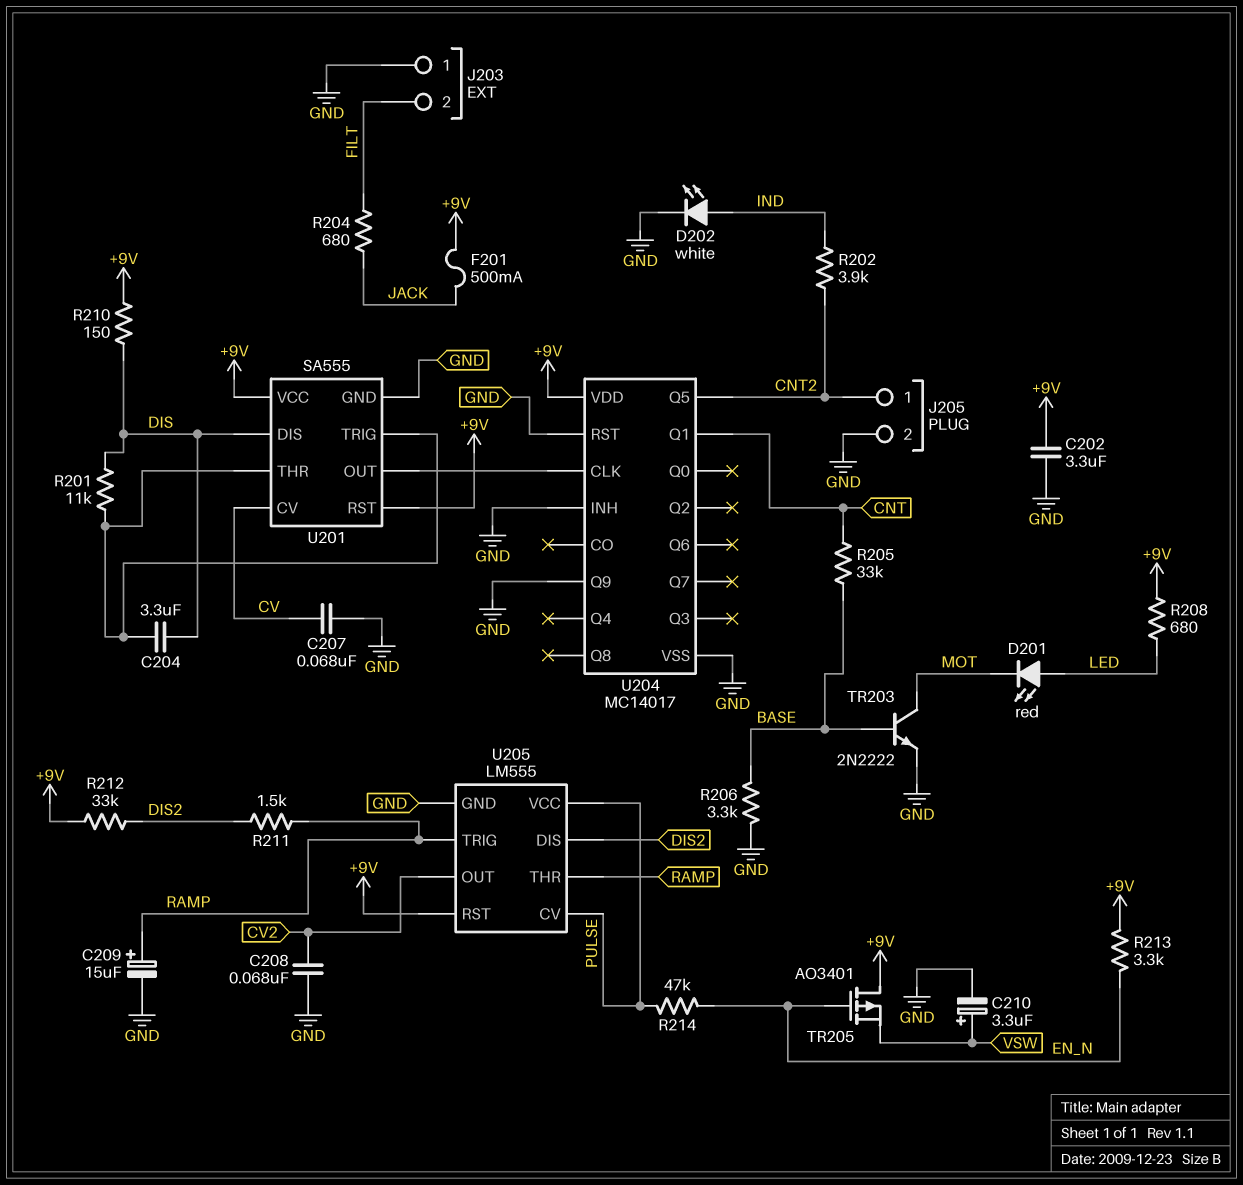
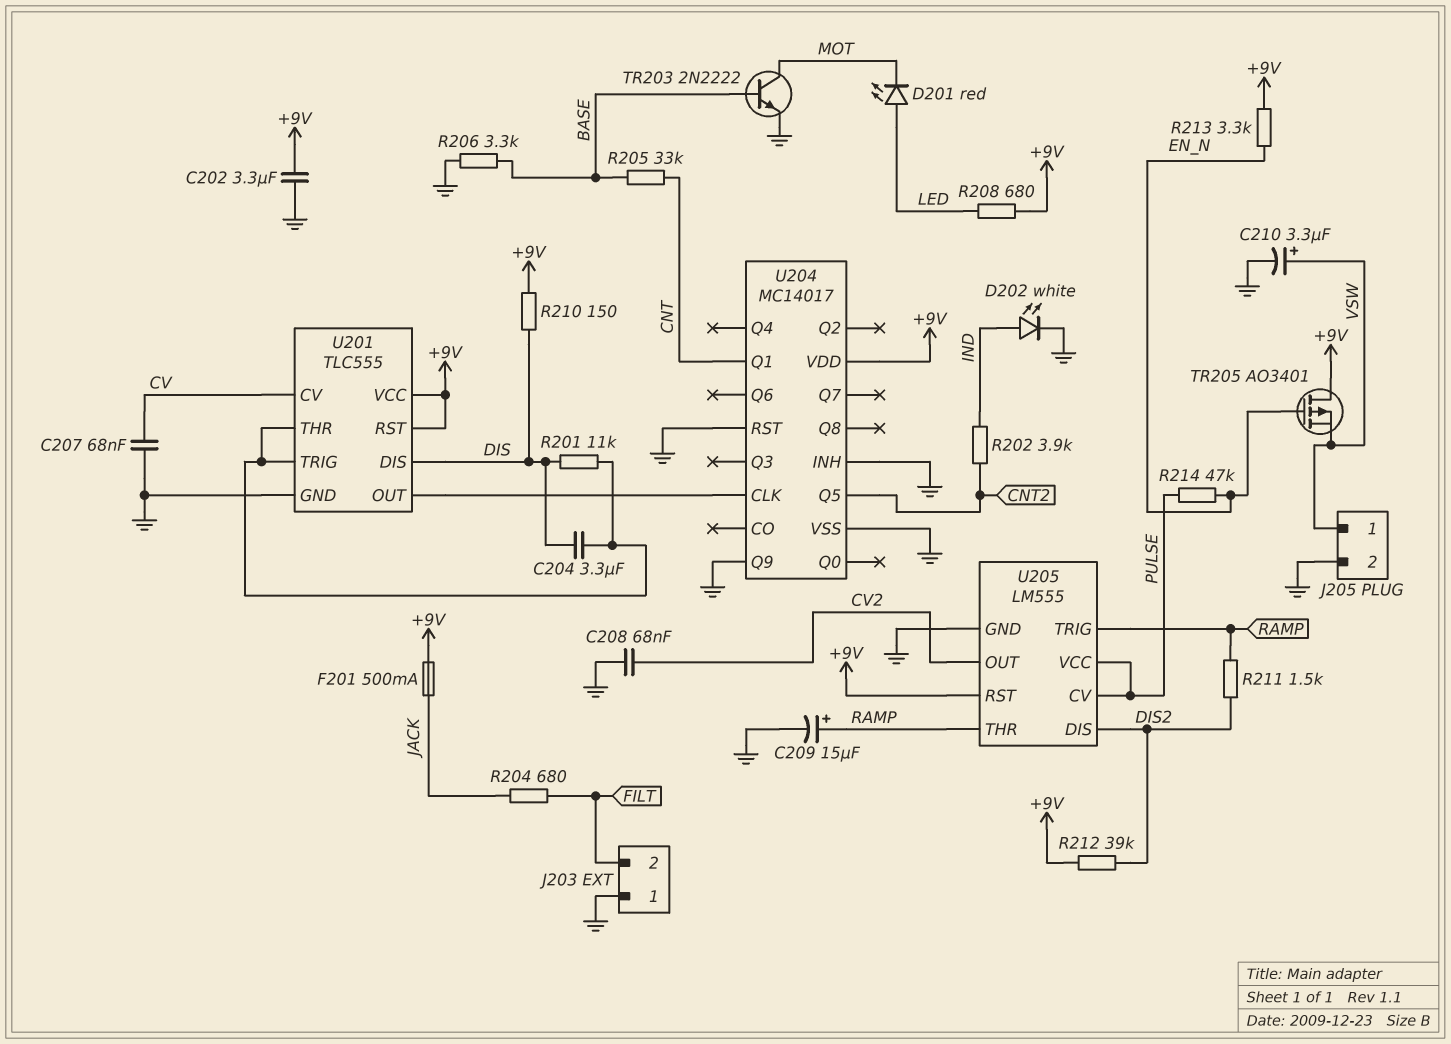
J205 pin 1: CNT2 -> VSW
R212: 33k (+9V, DIS2) -> 39k (+9V, DIS2)
U201: SA555 -> TLC555

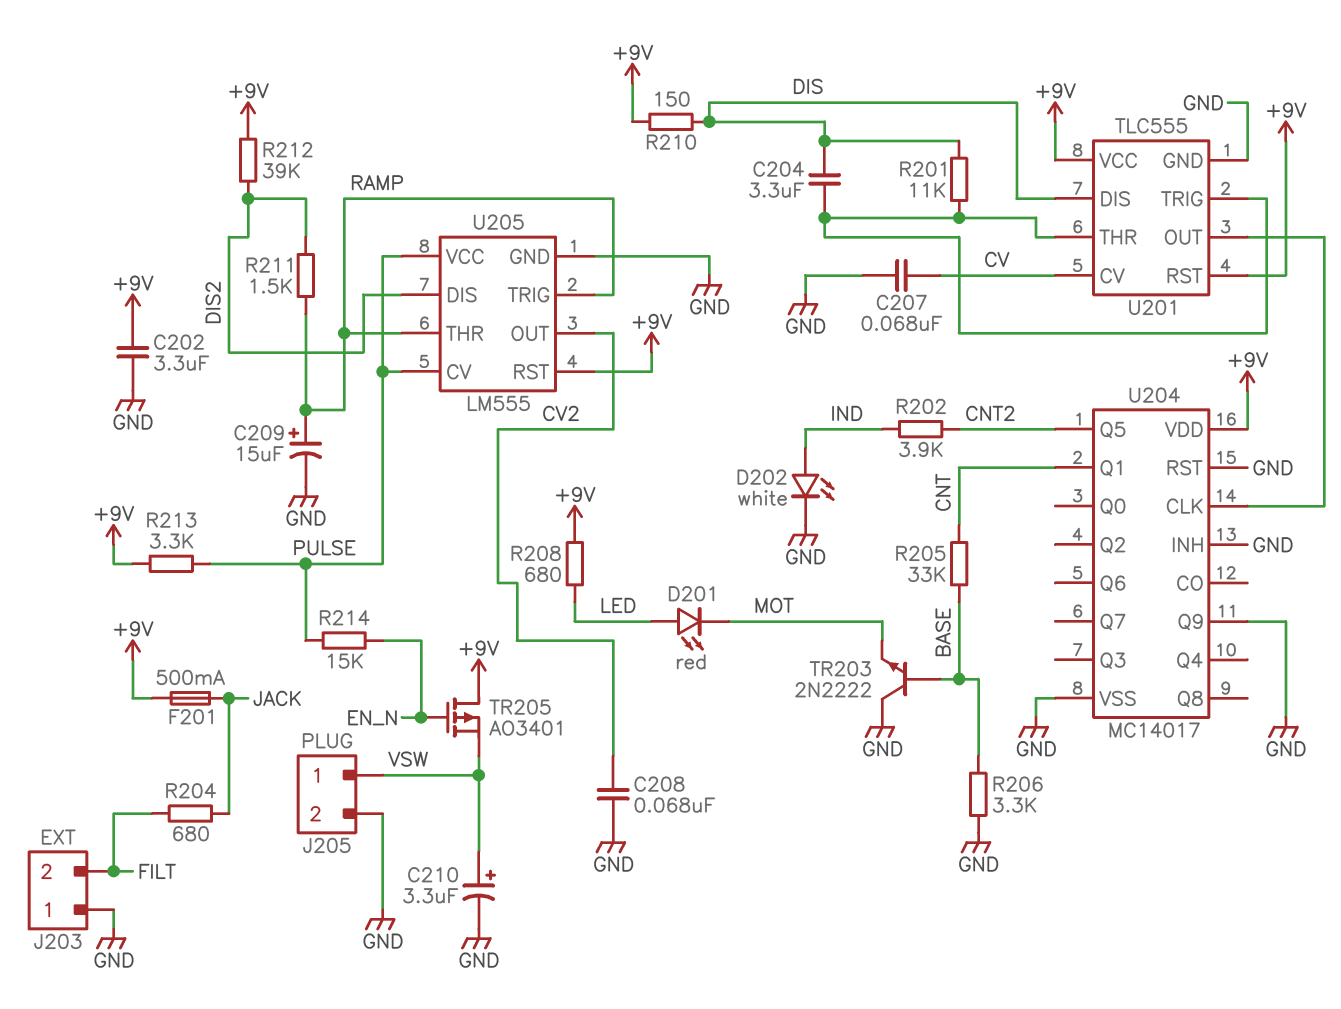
R213: 3.3k (+9V, EN_N) -> 3.3k (+9V, PULSE)
R214: 47k (EN_N, PULSE) -> 15k (EN_N, PULSE)
TR203: NPN 2N2222 (B BASE, C MOT, E GND) -> NPN 2N2222 (B BASE, C GND, E MOT)

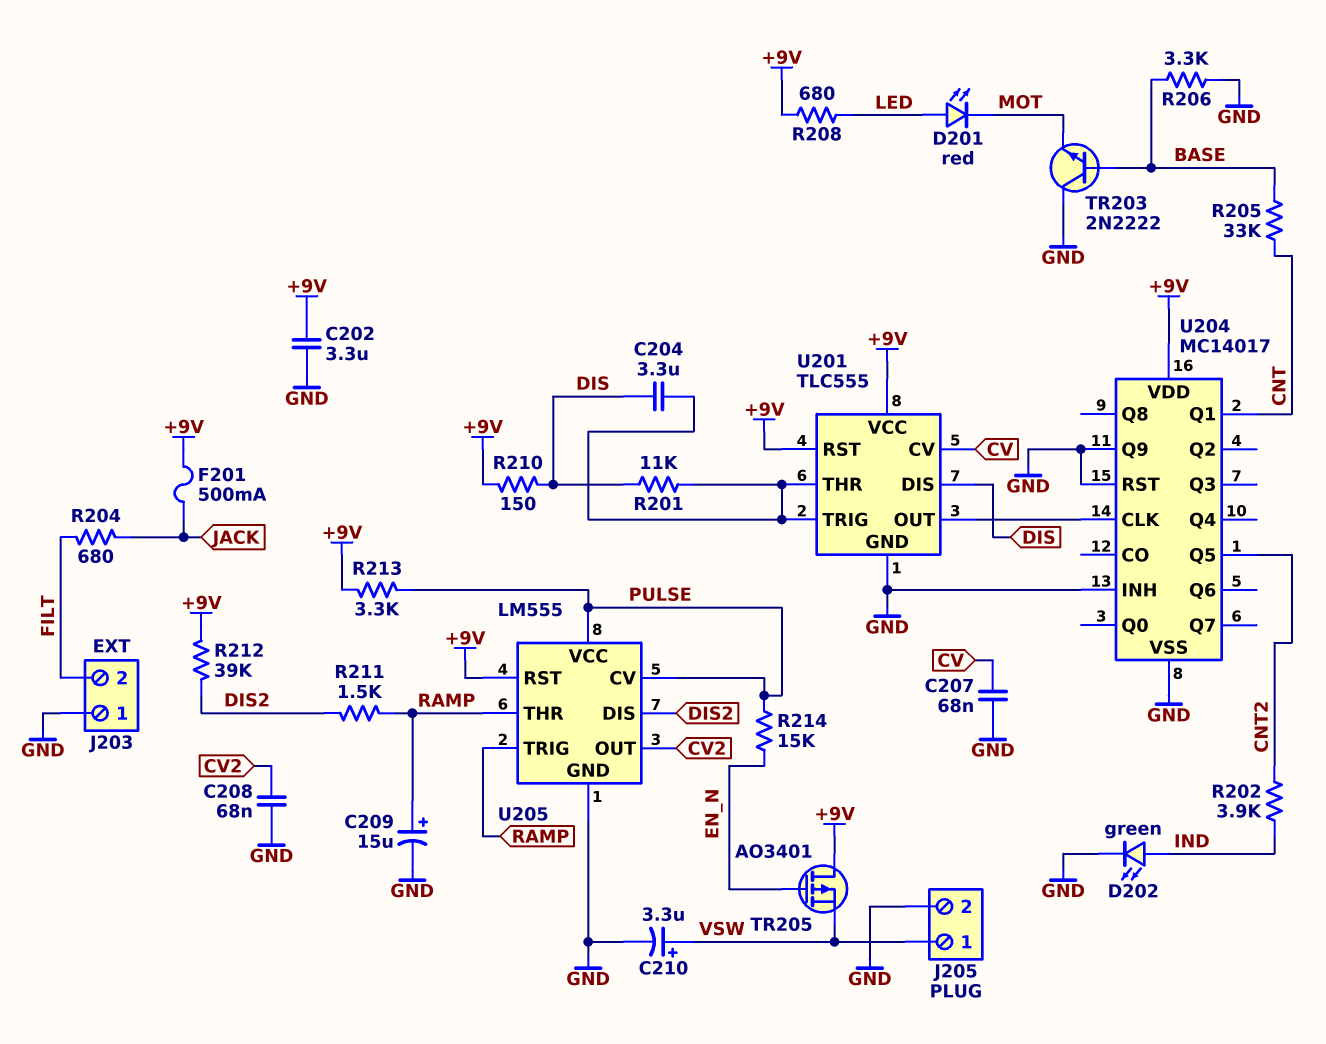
D202: LED white (A IND, K GND) -> LED green (A IND, K GND)

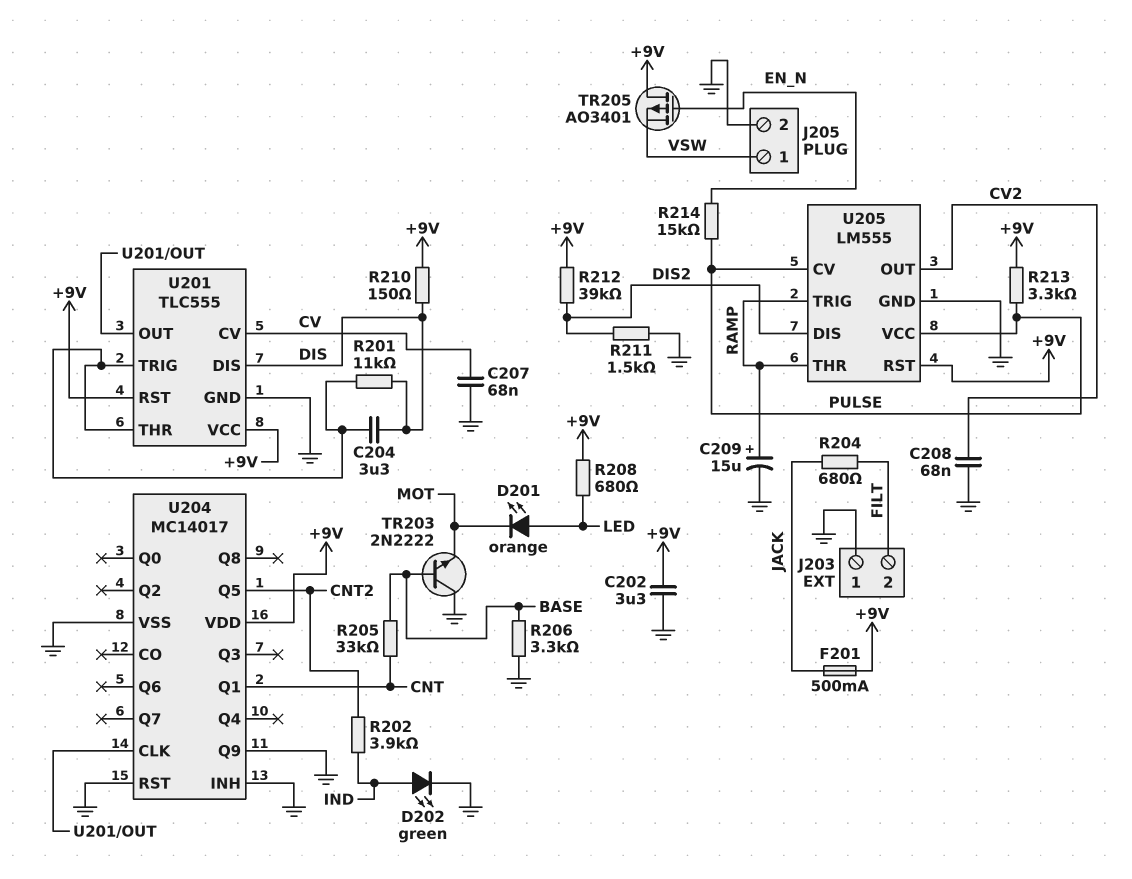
C210: 3.3uF (plus VSW, minus GND) -> none
D201: LED red (A LED, K MOT) -> LED orange (A LED, K MOT)
R211: 1.5k (DIS2, RAMP) -> 1.5k (DIS2, GND)

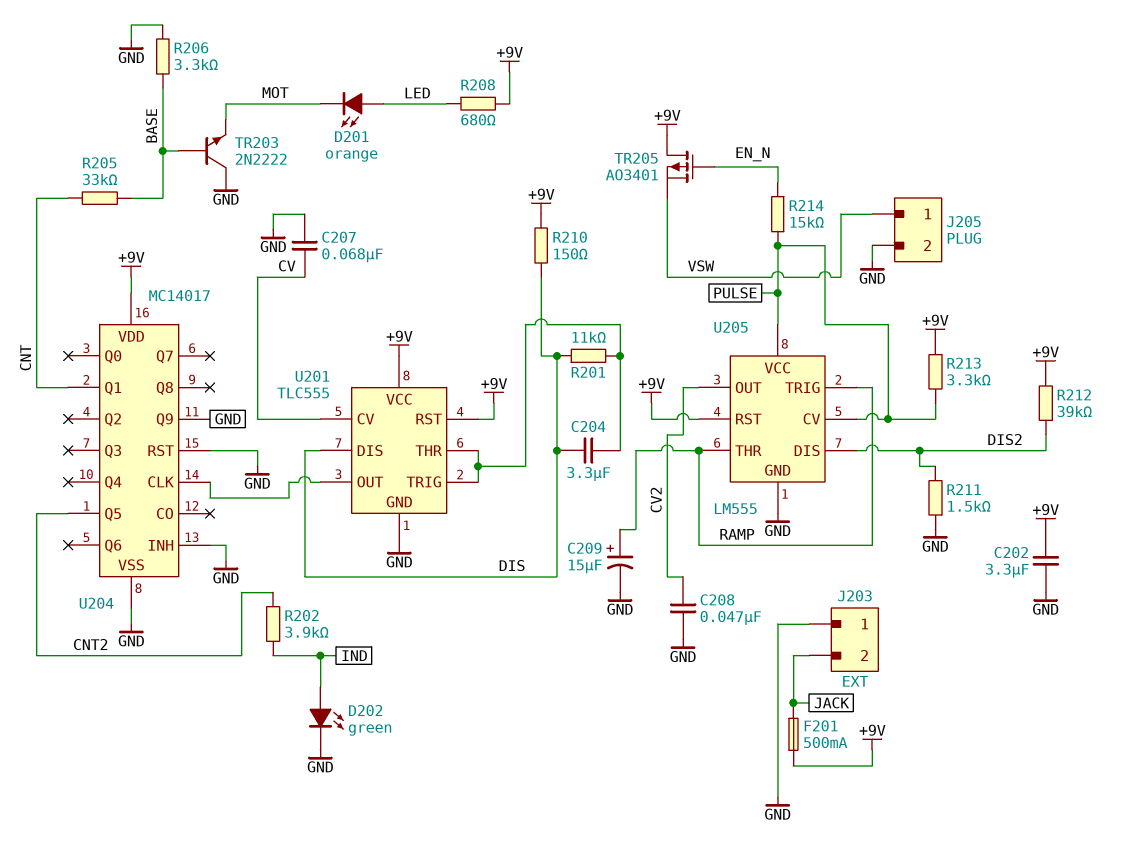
C208: 68nF (CV2, GND) -> 47nF (CV2, GND)
J203 pin 2: FILT -> JACK
R204: 680 (FILT, JACK) -> none

